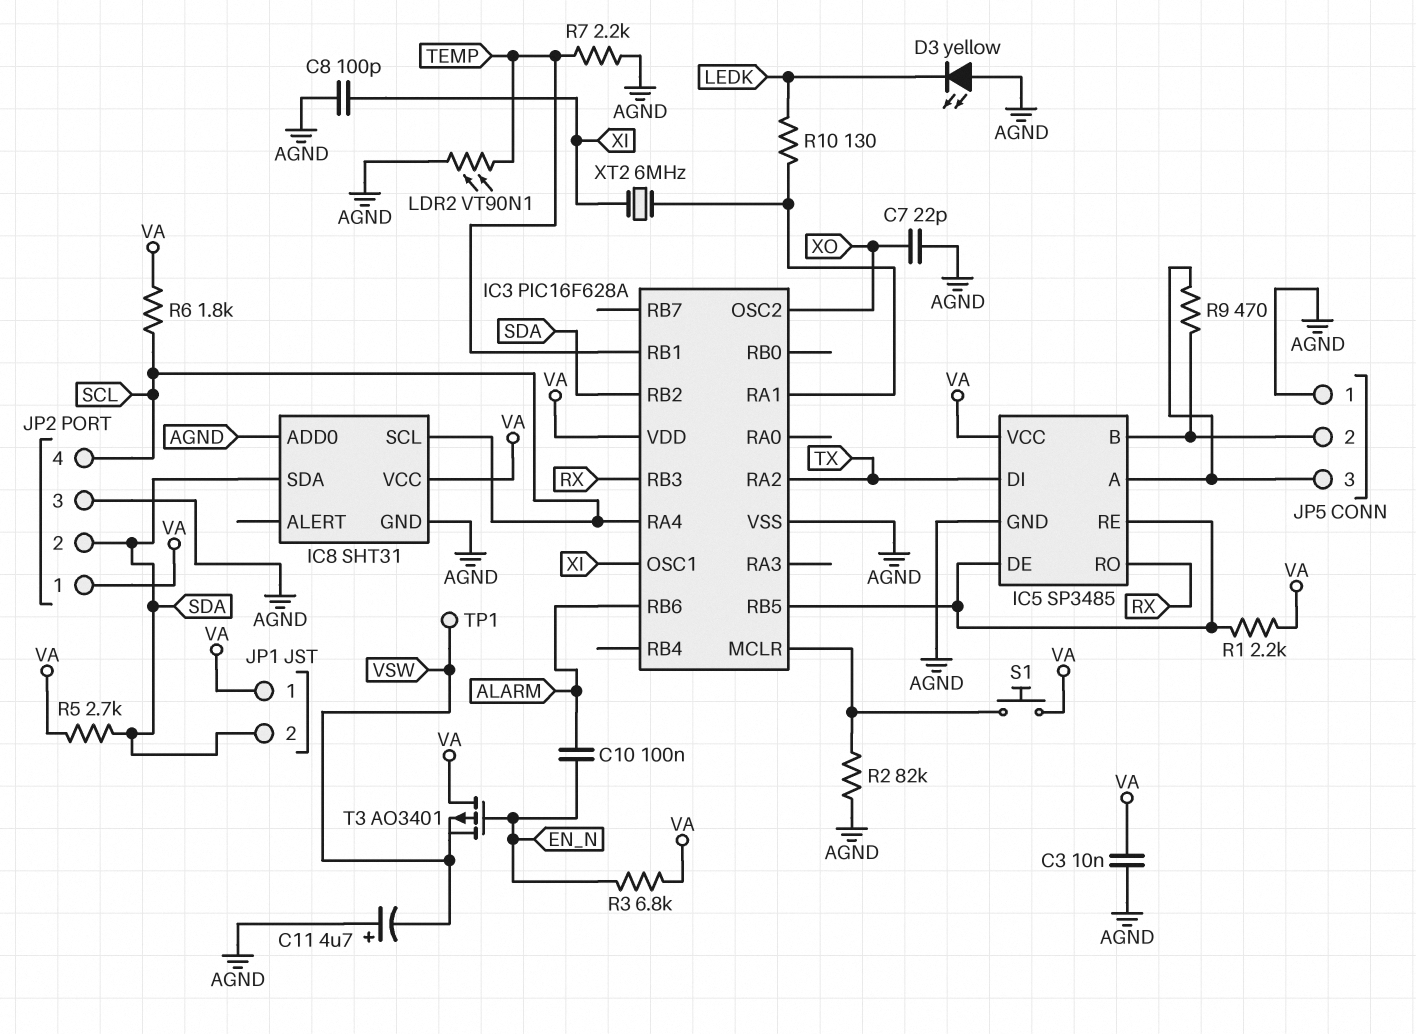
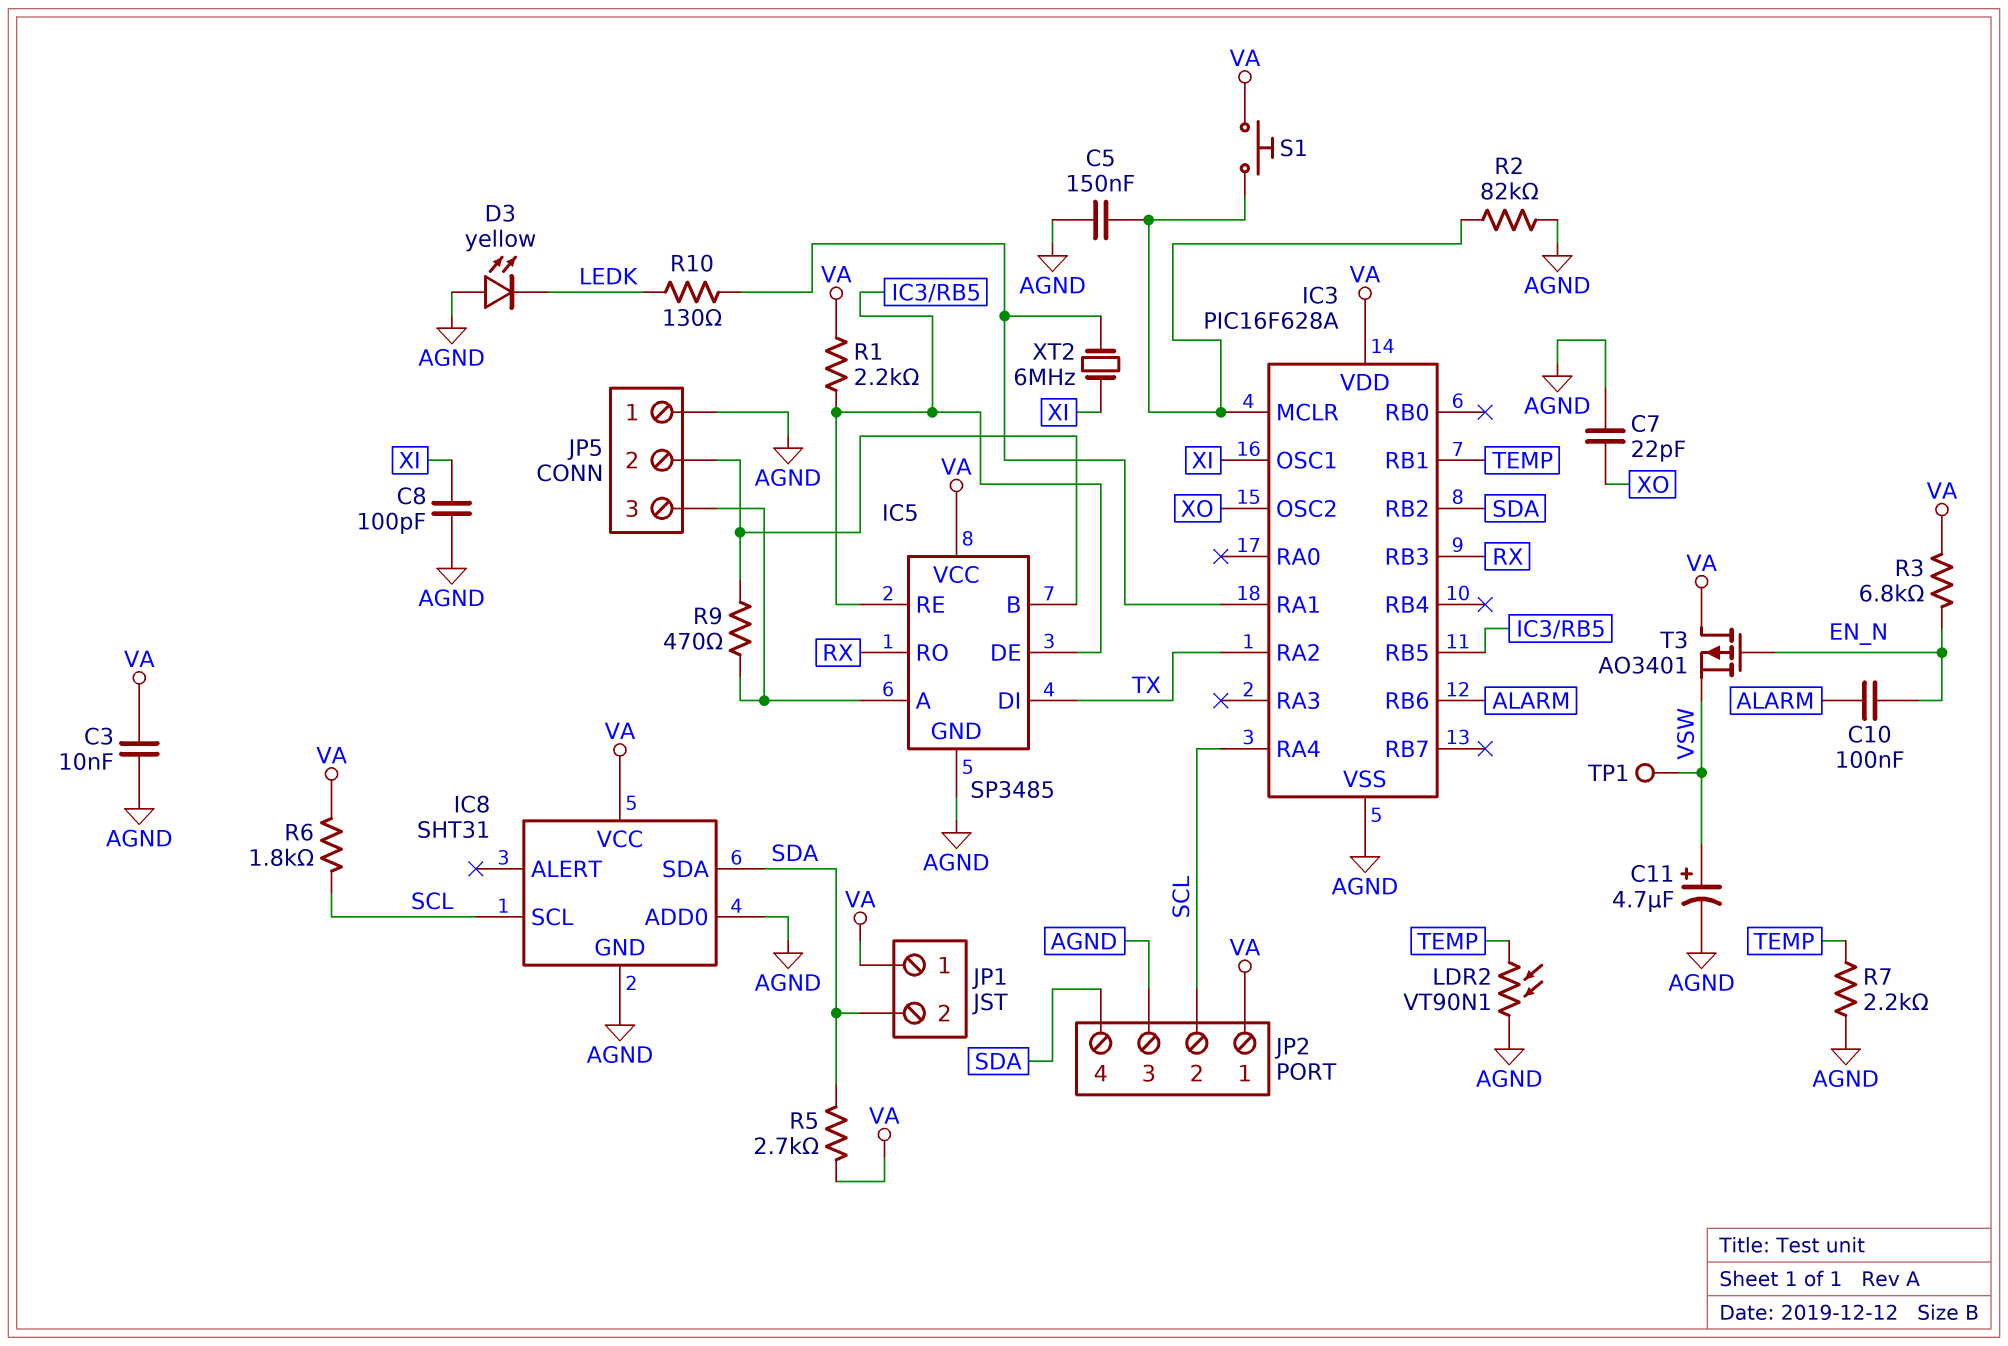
C5: none -> 150nF (AGND, IC3/MCLR)
C11: 4.7uF (plus AGND, minus VSW) -> 4.7uF (plus VSW, minus AGND)
JP2 pin 2: SDA -> SCL
JP2 pin 4: SCL -> SDA

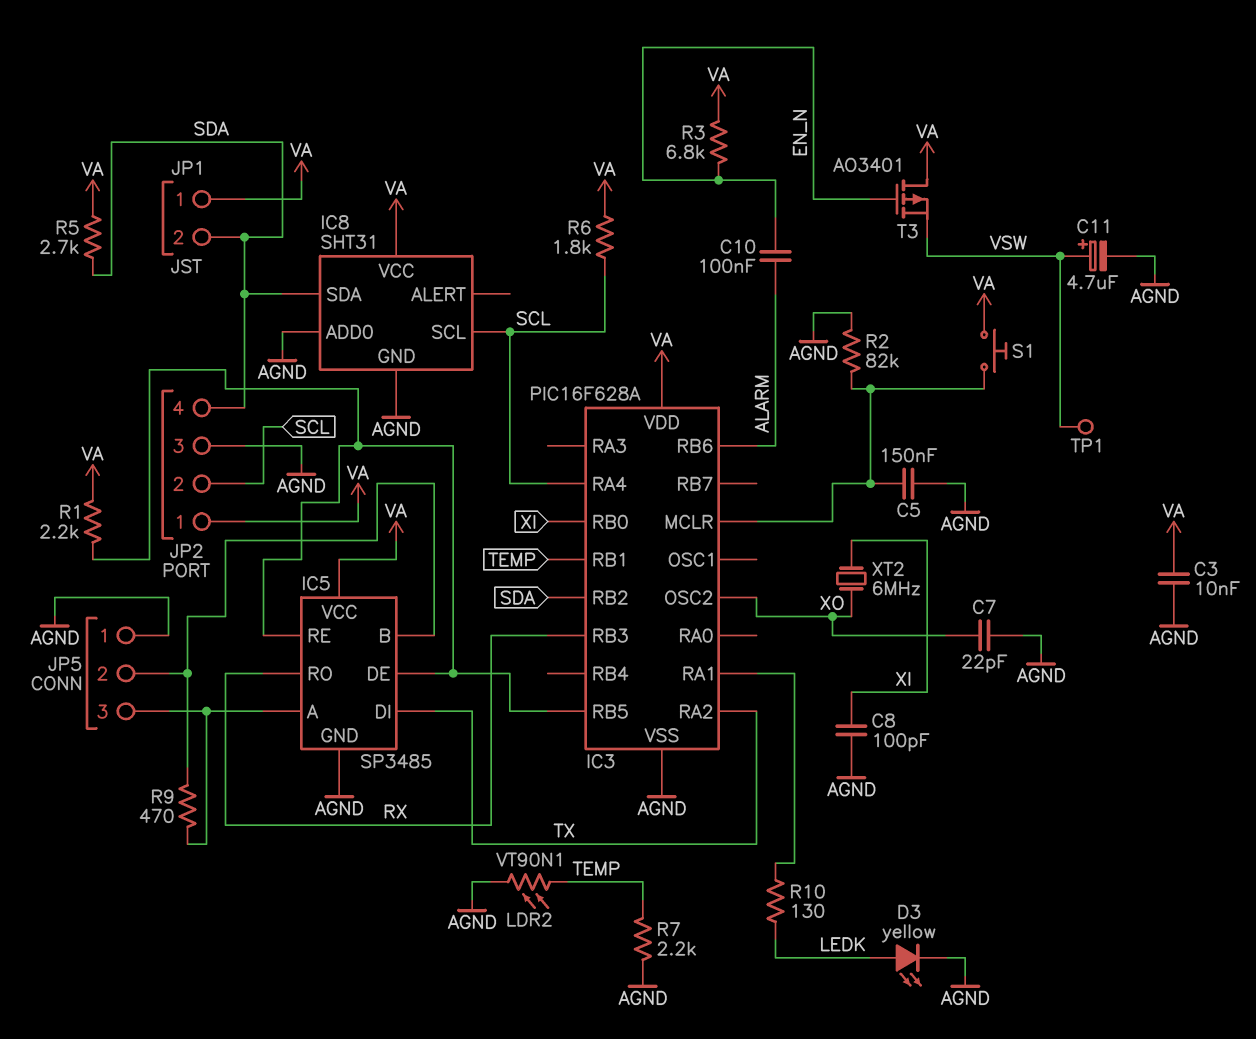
D3: LED yellow (A AGND, K LEDK) -> LED yellow (A LEDK, K AGND)
IC3 pin OSC1: XI -> none
IC3 pin RB0: none -> XI
XT2: 6MHz (IC3/RA1, XI) -> 6MHz (XI, XO)

